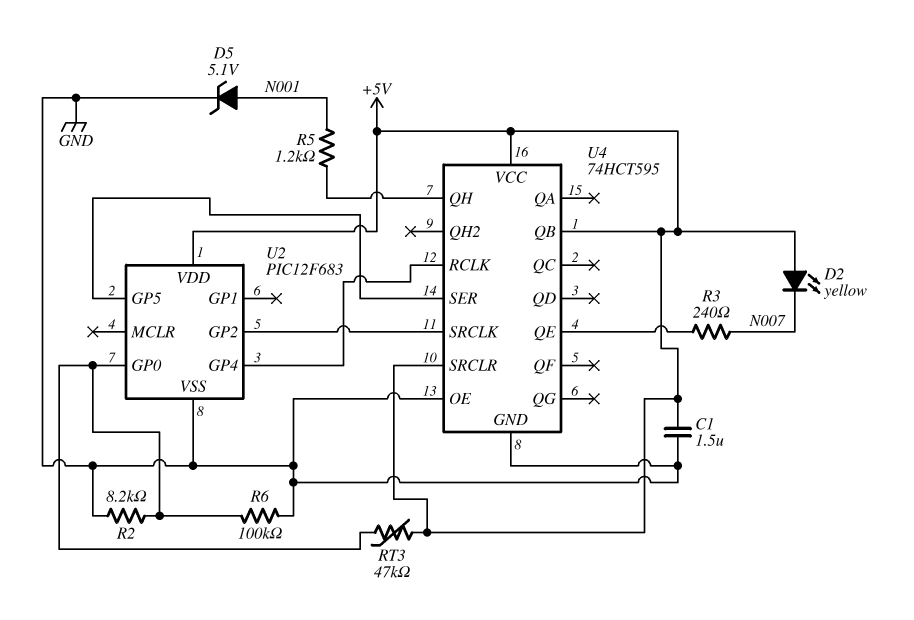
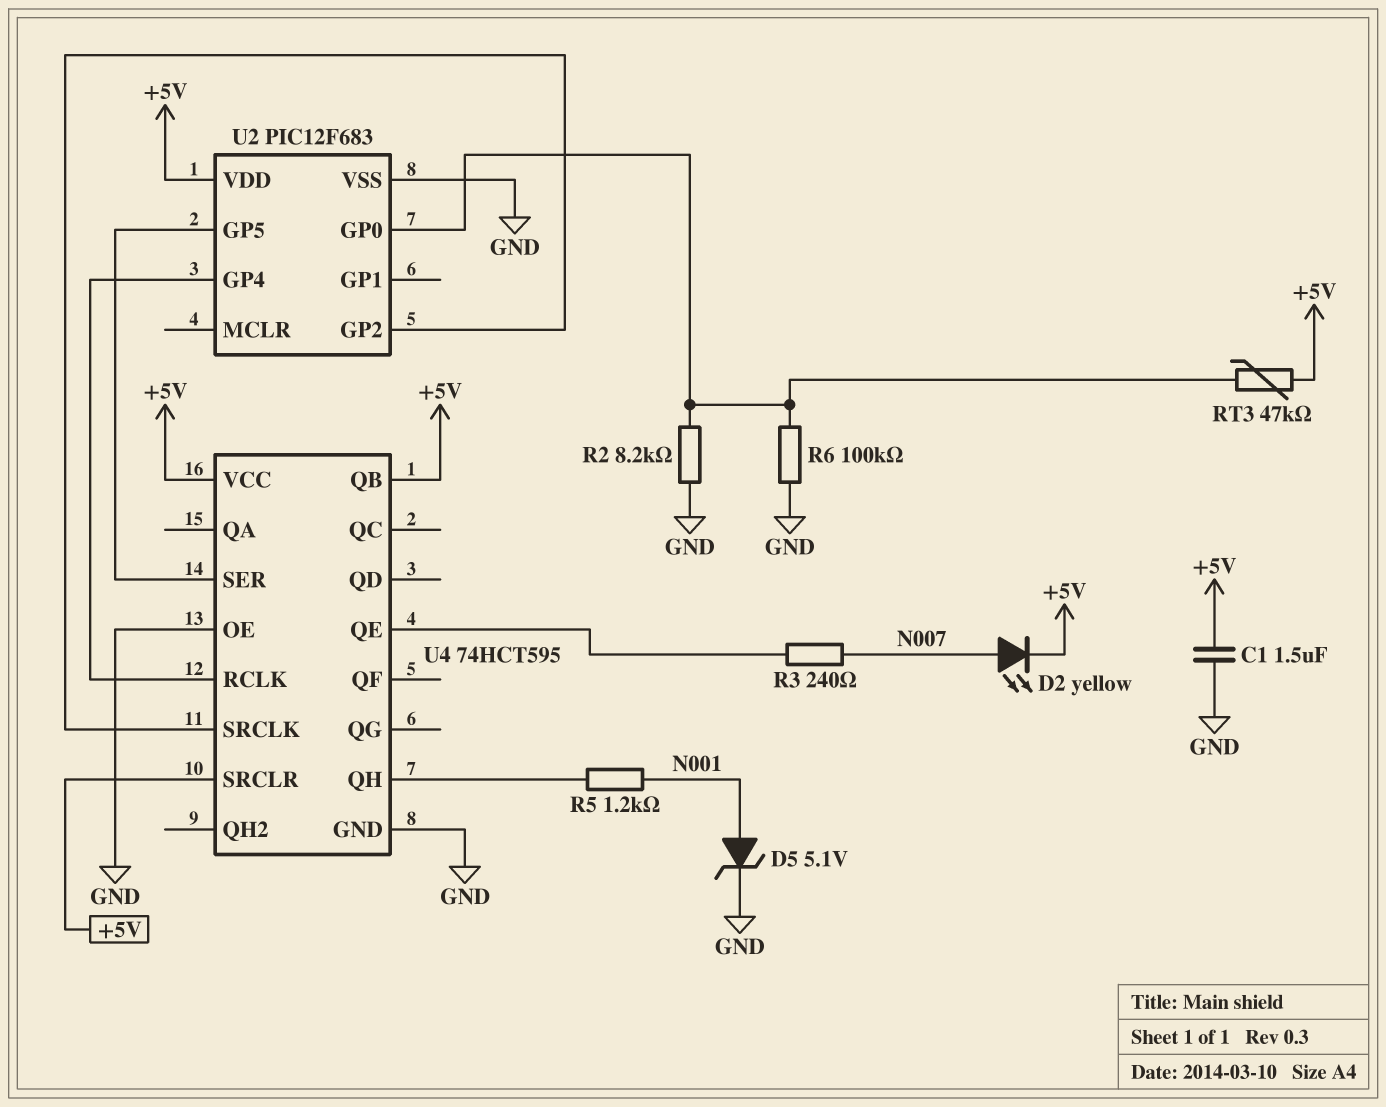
D2: LED yellow (A +5V, K N007) -> LED yellow (A N007, K +5V)

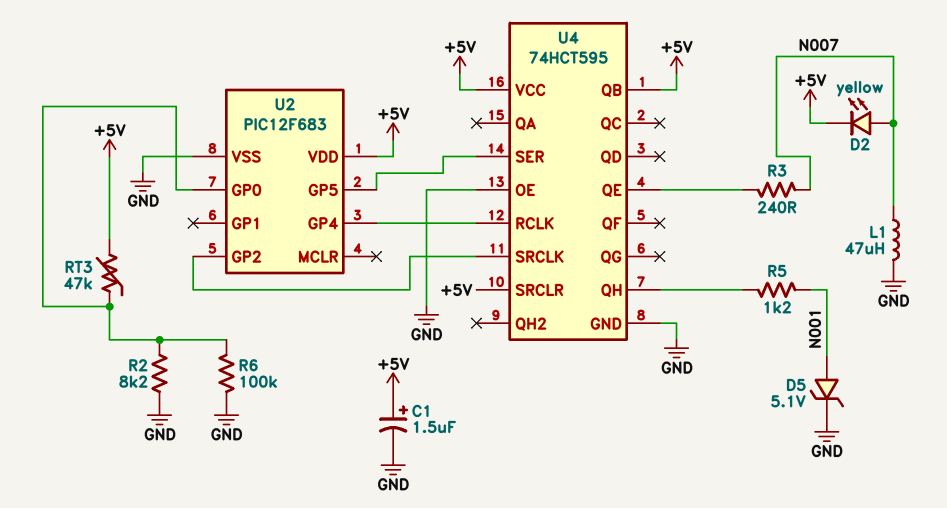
C1: 1.5uF (+5V, GND) -> 1.5uF (plus +5V, minus GND)
L1: none -> 47uH (GND, N007)

